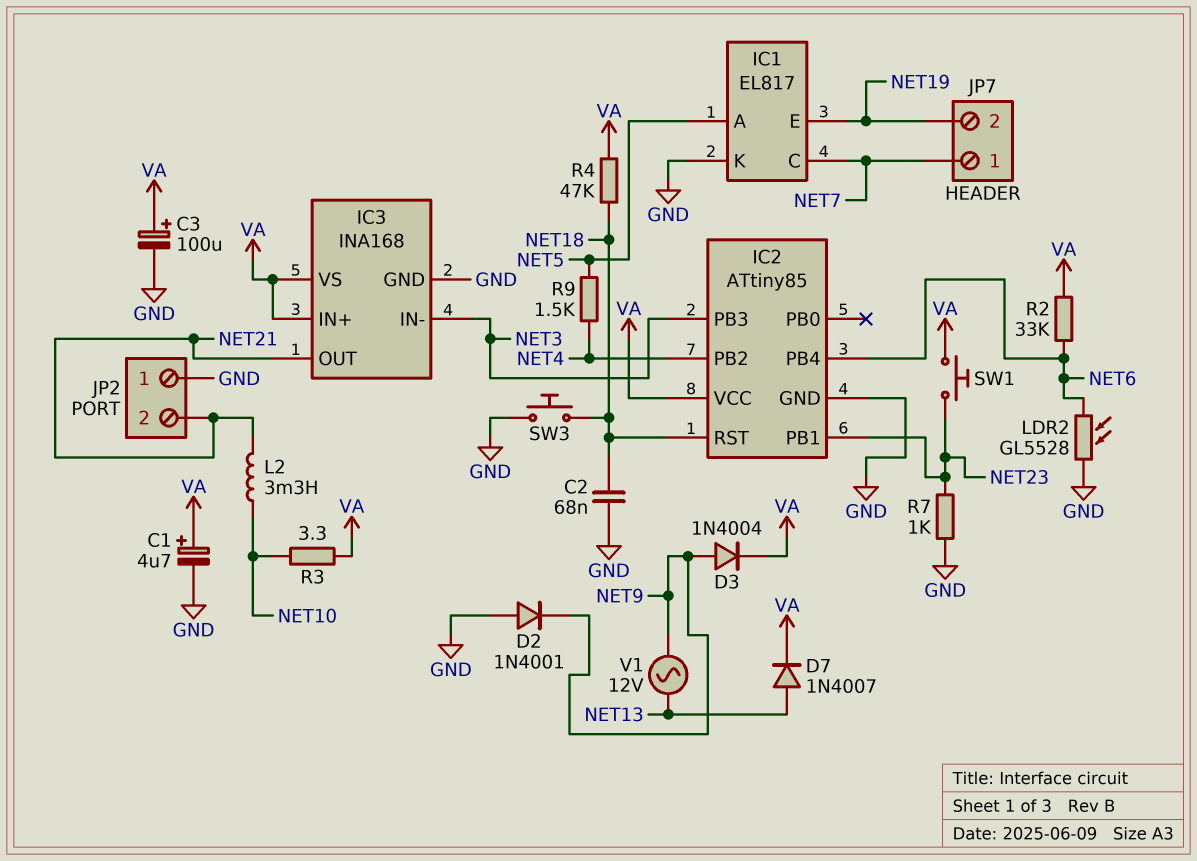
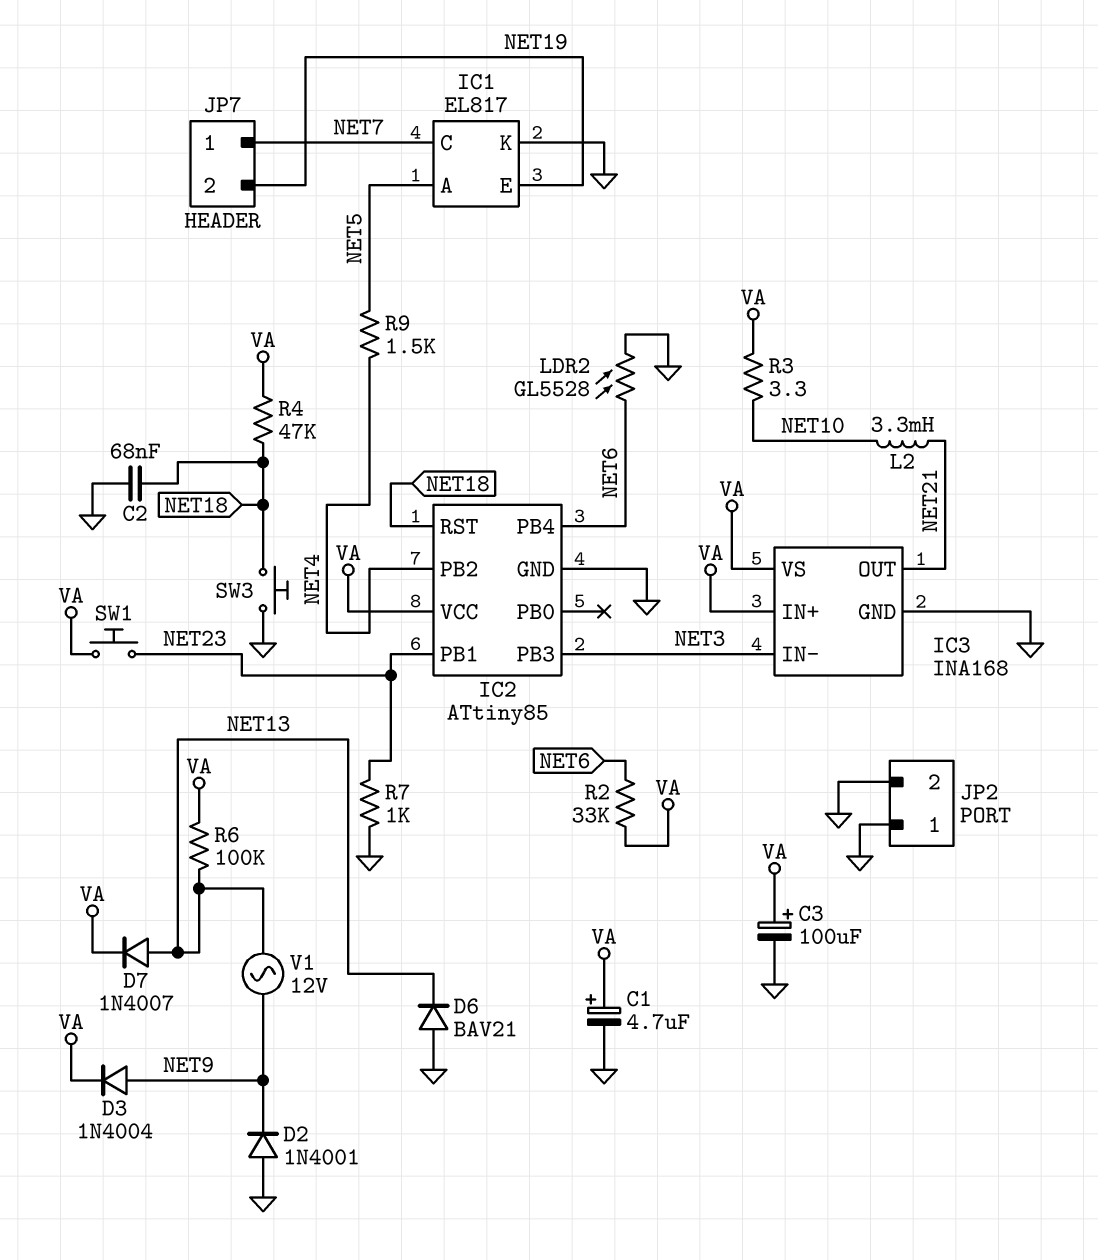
D6: none -> diode BAV21 (A GND, K NET13)
JP2 pin 2: NET21 -> GND
R6: none -> 100k (NET13, VA)

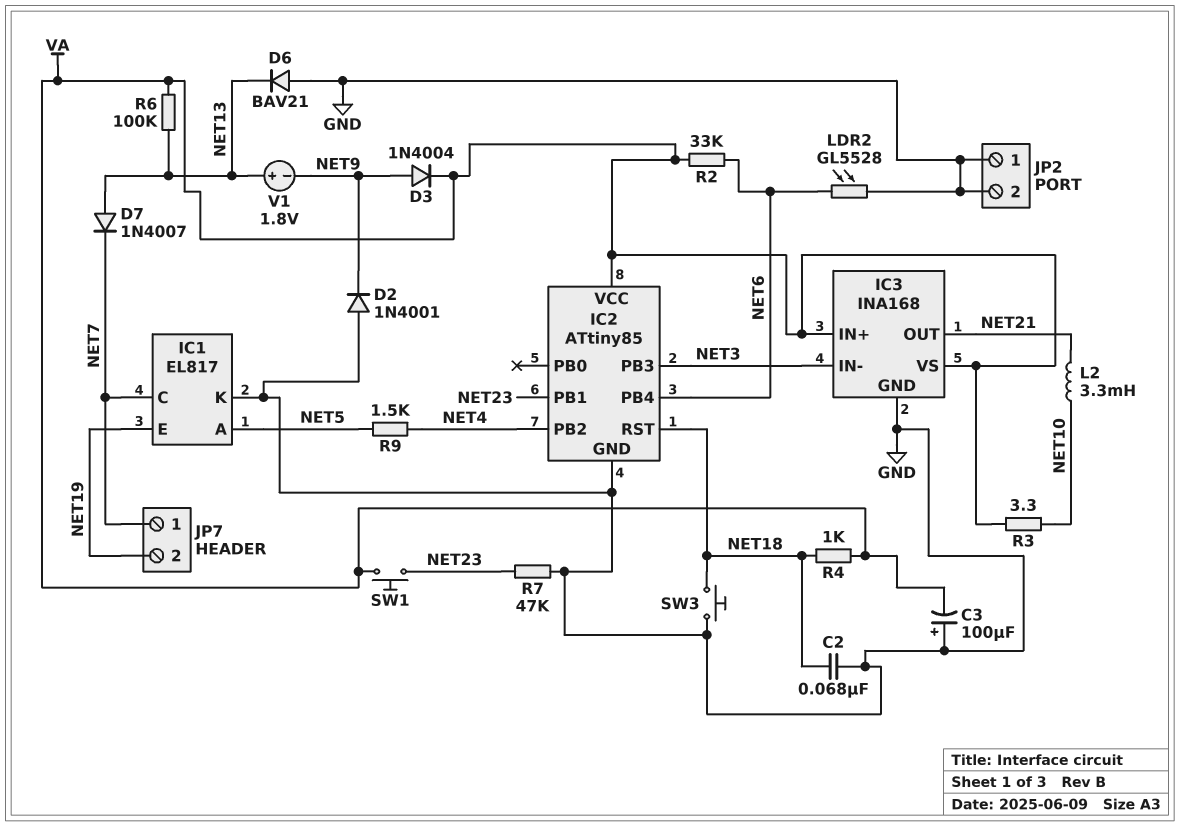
C1: 4.7uF (plus VA, minus GND) -> none
C3: 100uF (plus VA, minus GND) -> 100uF (plus GND, minus VA)
D7: diode 1N4007 (A NET13, K VA) -> diode 1N4007 (A NET13, K NET7)
R4: 47k (NET18, VA) -> 1k (NET18, VA)
R7: 1k (GND, NET23) -> 47k (GND, NET23)
V1: AC 12V (NET9, NET13) -> 1.8V (plus NET13, minus NET9)

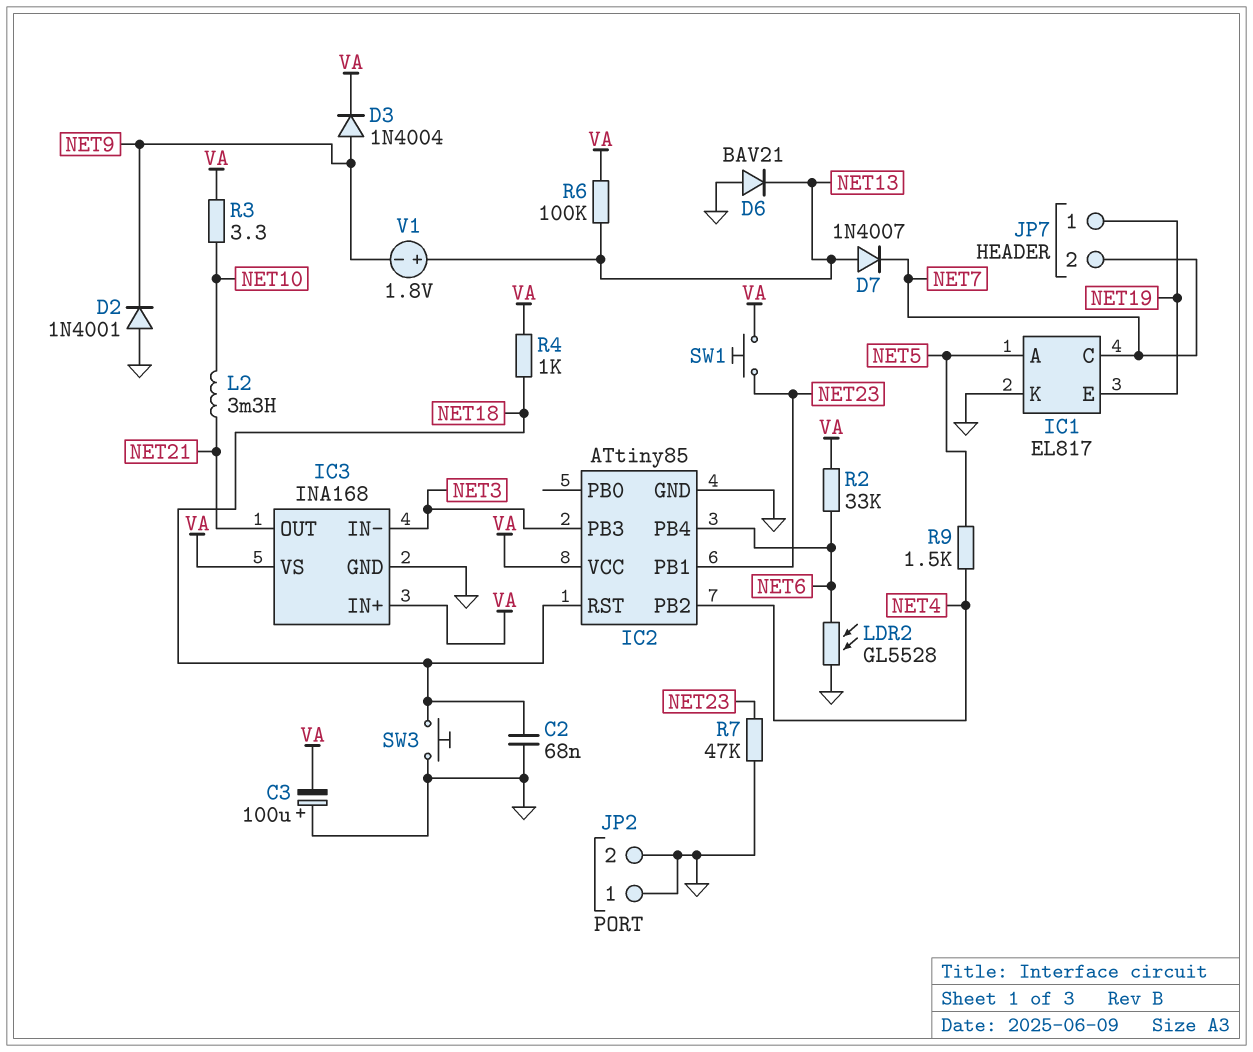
JP7 pin 1: NET7 -> NET19
JP7 pin 2: NET19 -> NET7

